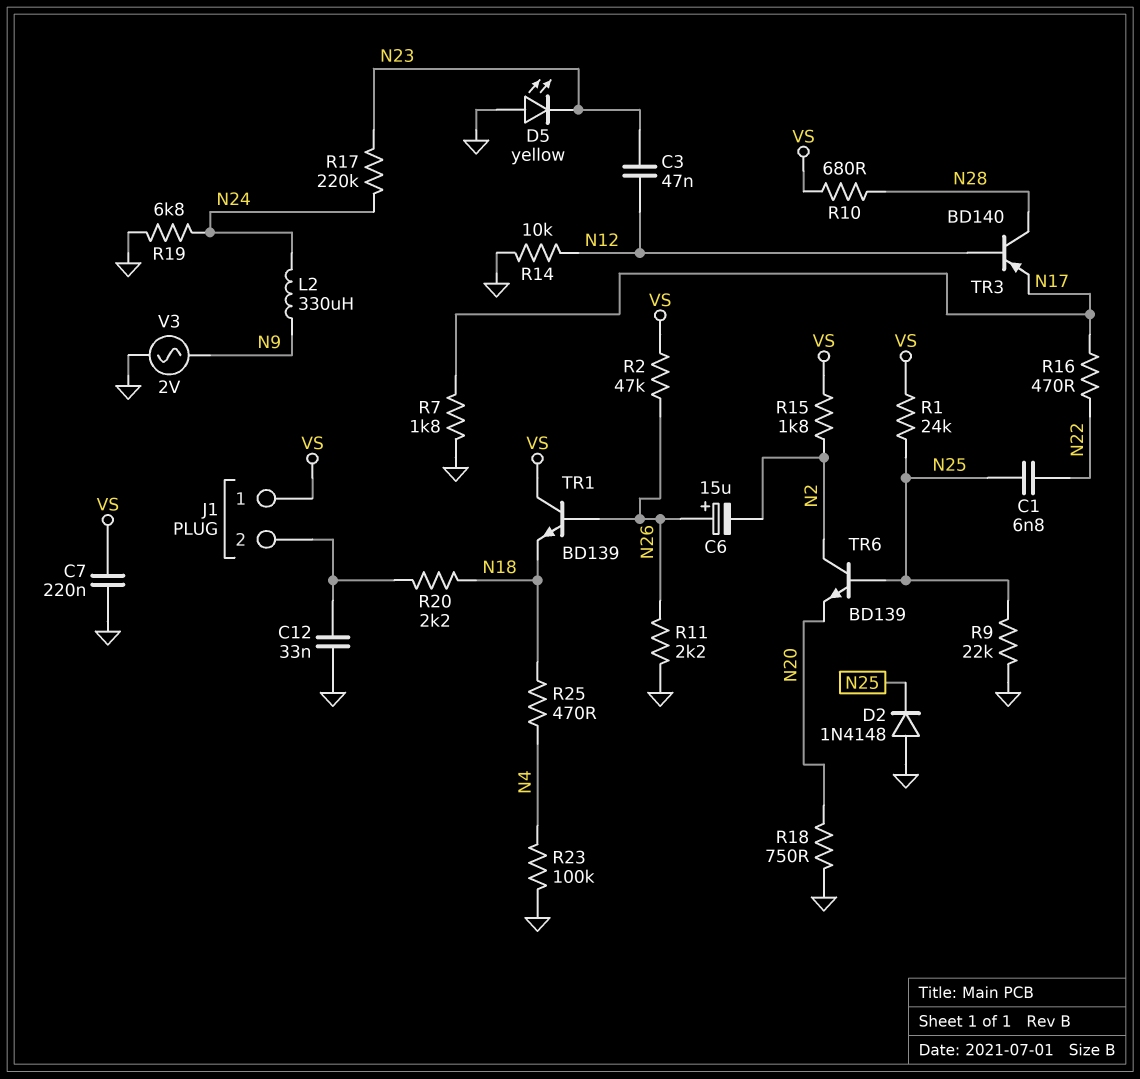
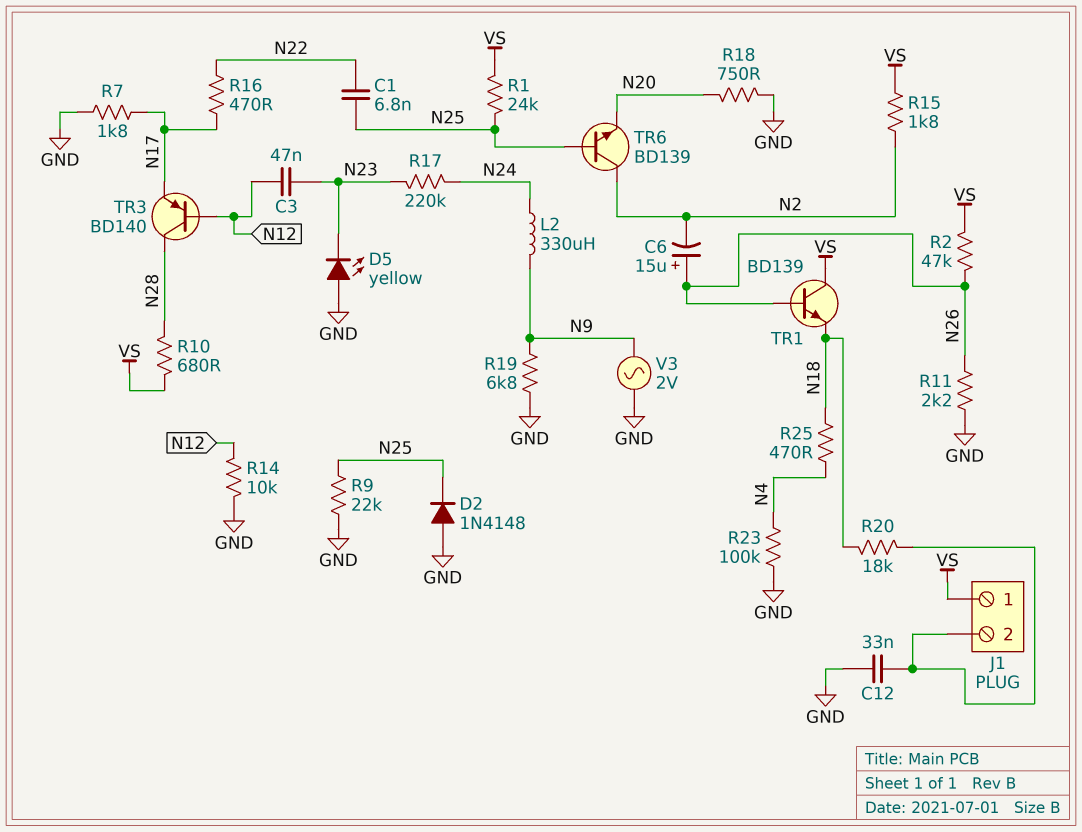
C7: 220nF (GND, VS) -> none
R19: 6.8k (GND, N24) -> 6.8k (GND, N9)
R20: 2.2k (J1/2, N18) -> 18k (J1/2, N18)

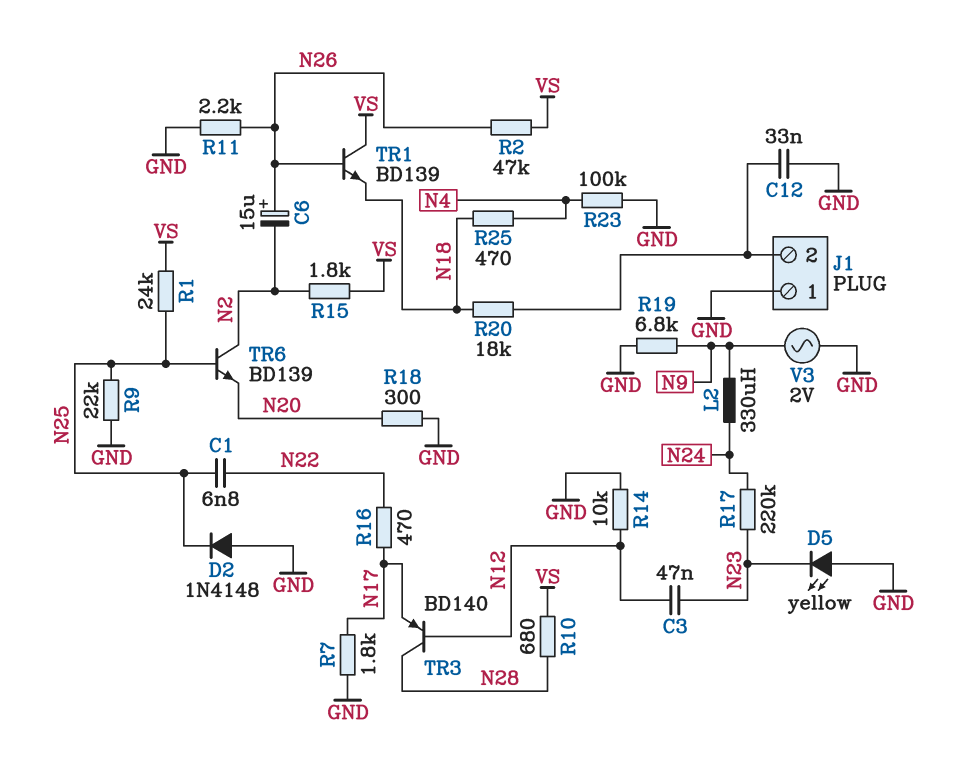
J1 pin 1: VS -> GND
R18: 750 (GND, N20) -> 300 (GND, N20)

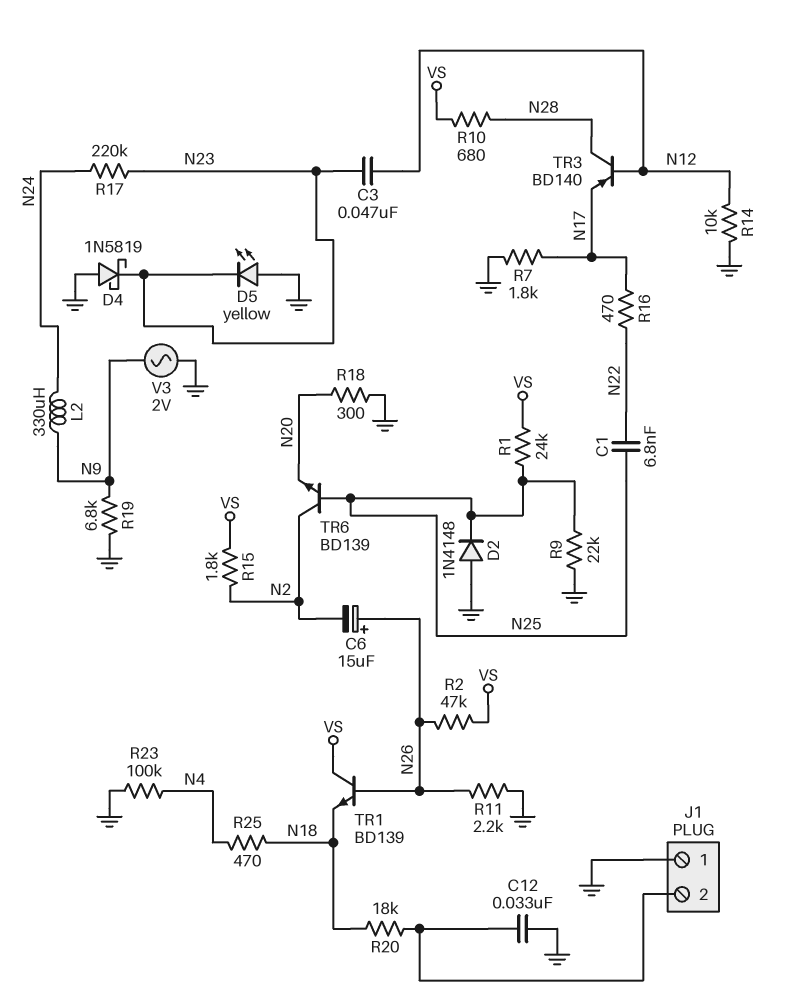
D4: none -> schottky 1N5819 (A GND, K N23)

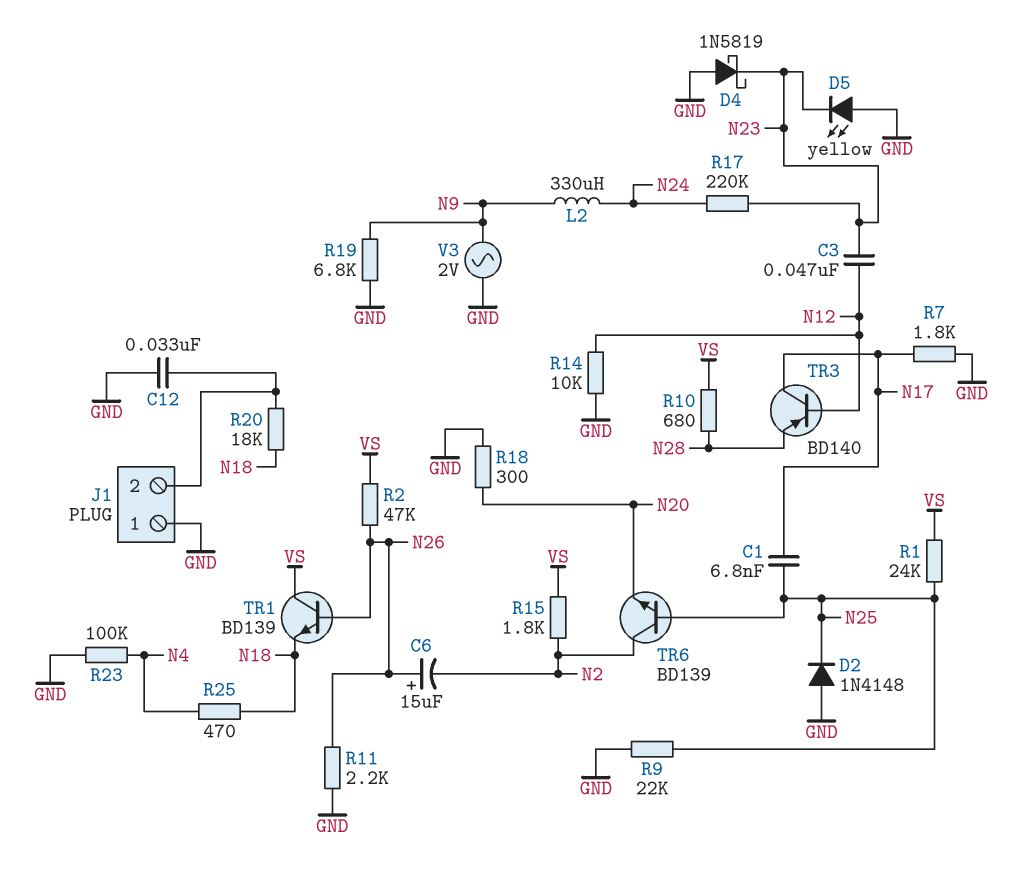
C1: 6.8nF (N22, N25) -> 6.8nF (N17, N25)
R16: 470 (N17, N22) -> none
TR3: PNP BD140 (B N12, C N28, E N17) -> PNP BD140 (B N12, C N17, E N28)

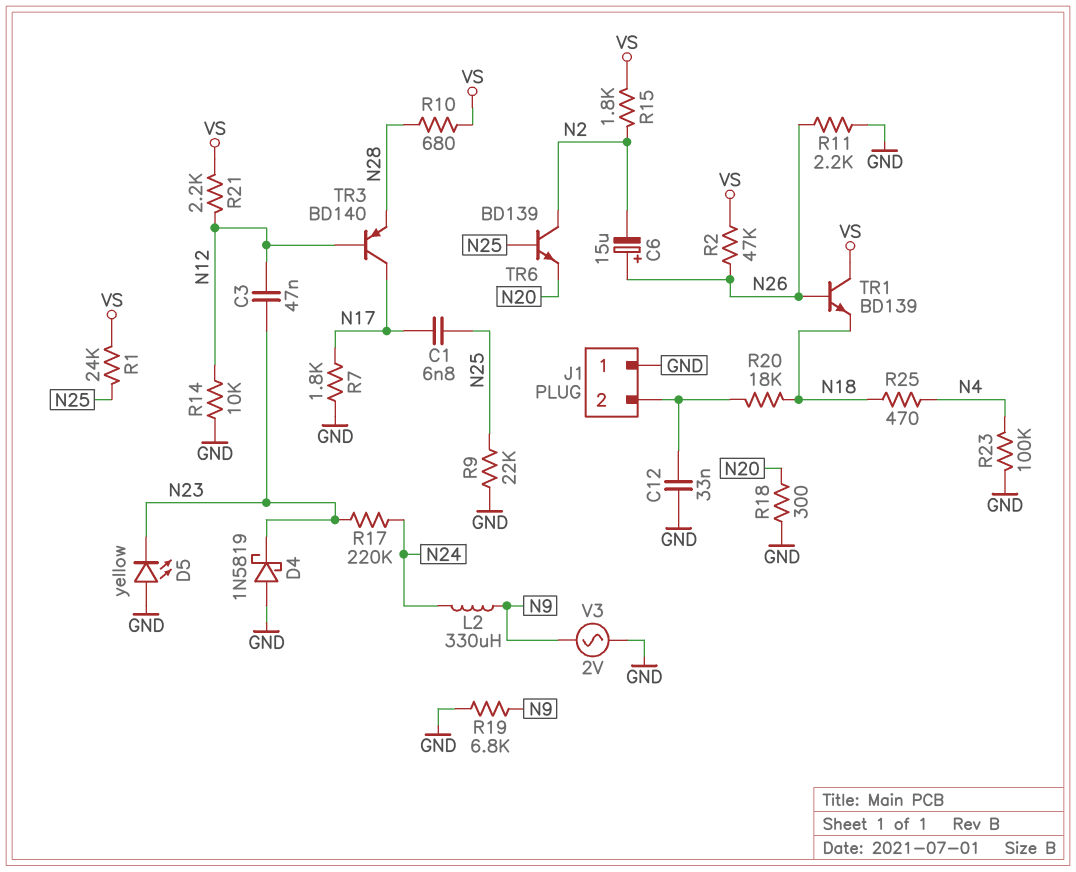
D2: diode 1N4148 (A GND, K N25) -> none
R21: none -> 2.2k (N12, VS)

